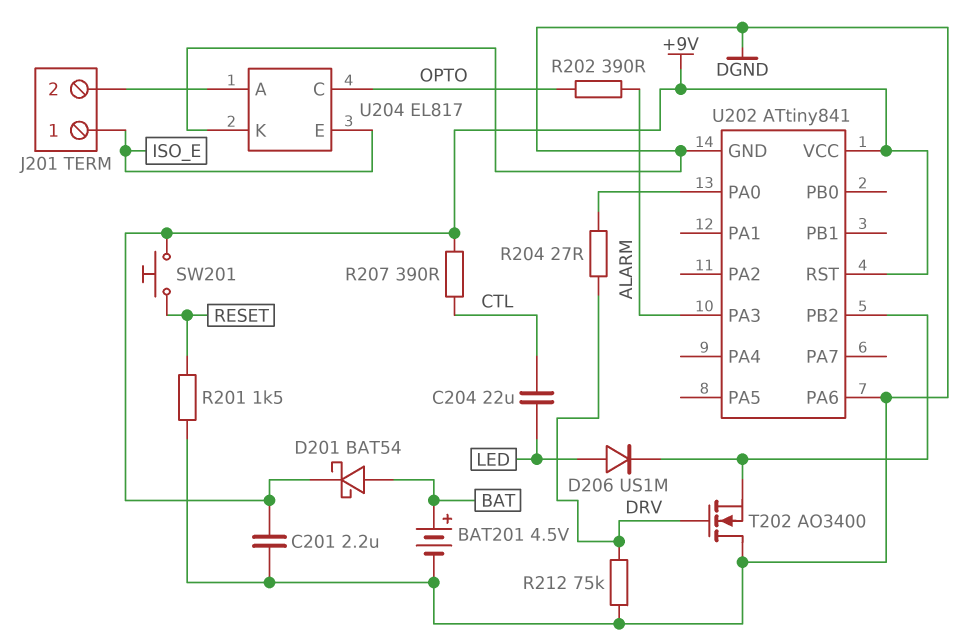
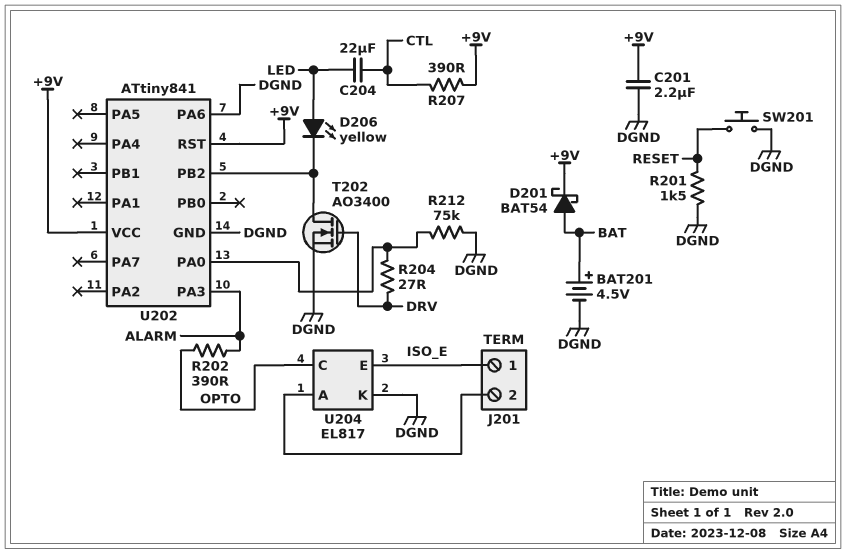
D206: diode US1M (A LED, K U202/PB2) -> LED yellow (A LED, K U202/PB2)
R212: 75k (DGND, DRV) -> 75k (DGND, U202/PA0)
SW201: button (+9V, RESET) -> button (DGND, RESET)
T202: NMOS AO3400 (G DRV, D DGND, S U202/PB2) -> NMOS AO3400 (G DRV, D U202/PB2, S DGND)

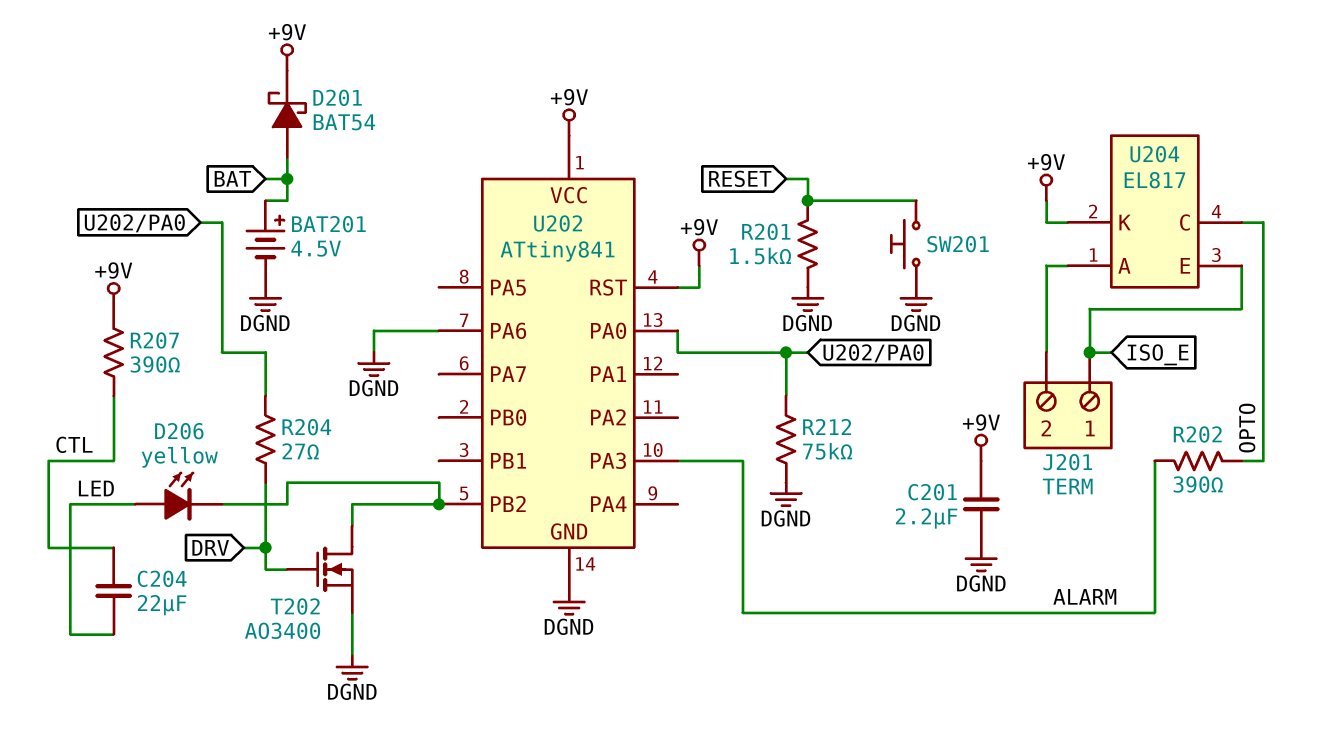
U204 pin K: DGND -> +9V

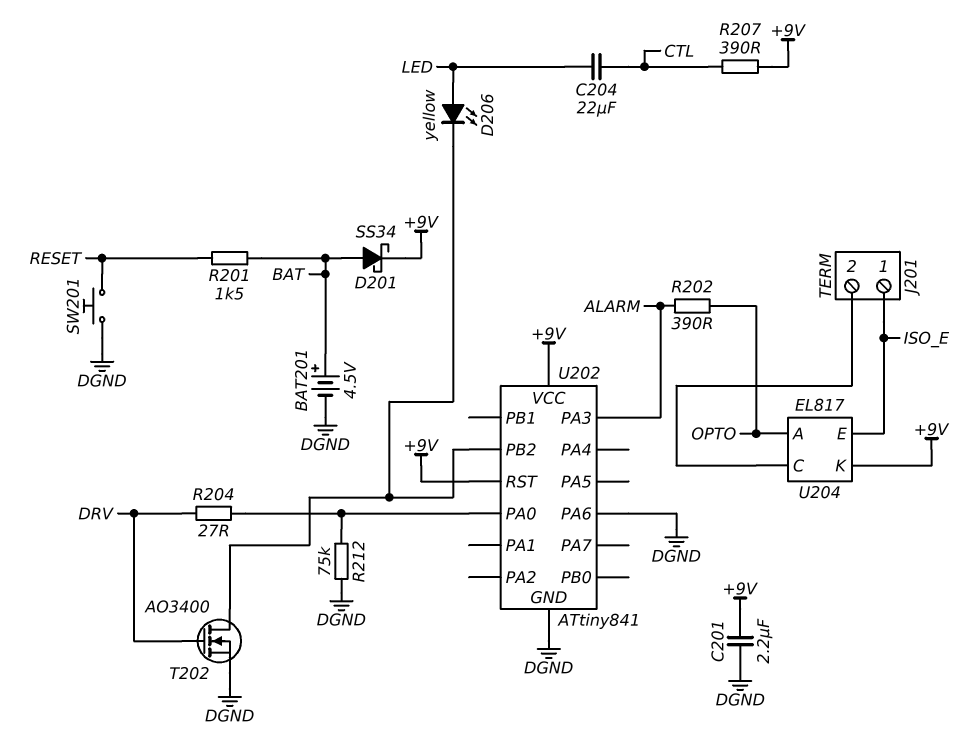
D201: schottky BAT54 (A BAT, K +9V) -> schottky SS34 (A BAT, K +9V)
R201: 1.5k (DGND, RESET) -> 1.5k (BAT, RESET)
U204 pin A: J201/2 -> OPTO
U204 pin C: OPTO -> J201/2

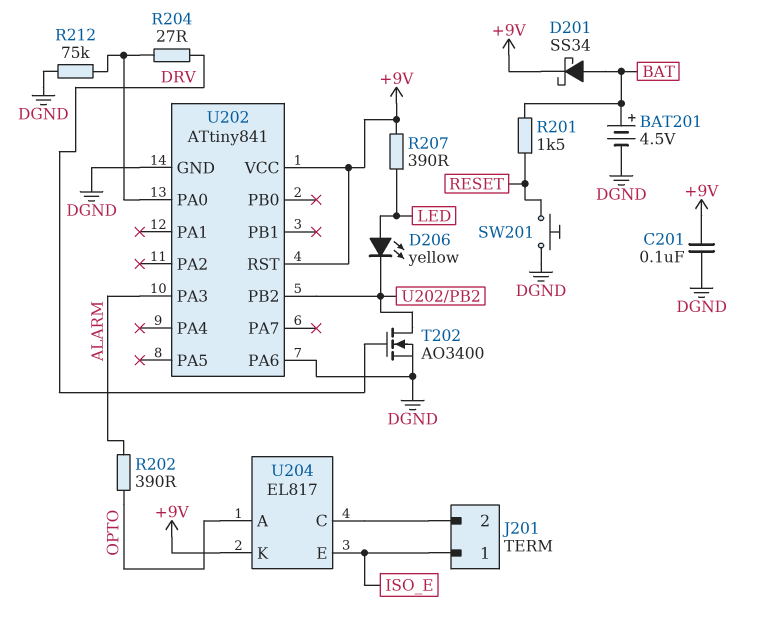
C201: 2.2uF (+9V, DGND) -> 100nF (+9V, DGND)
C204: 22uF (CTL, LED) -> none
R207: 390 (+9V, CTL) -> 390 (+9V, LED)

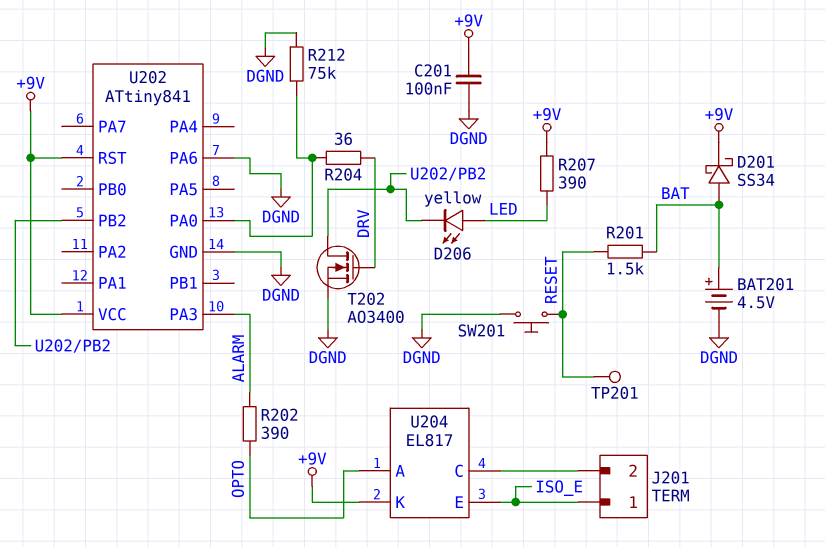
R204: 27 (DRV, U202/PA0) -> 36 (DRV, U202/PA0)
TP201: none -> test point (RESET)

